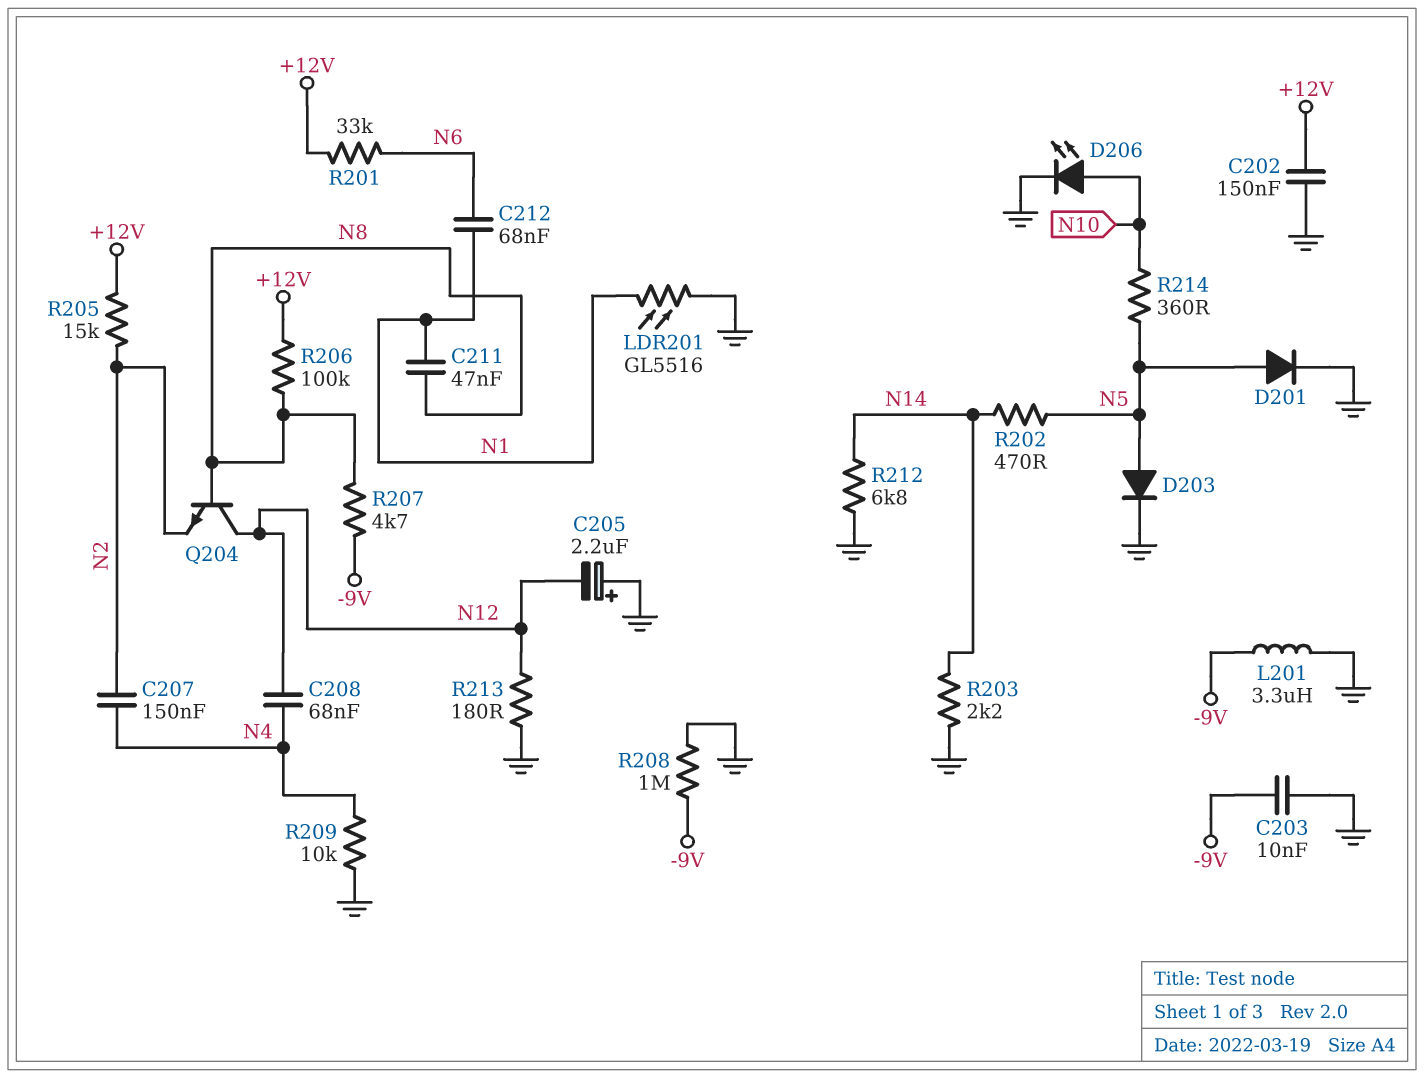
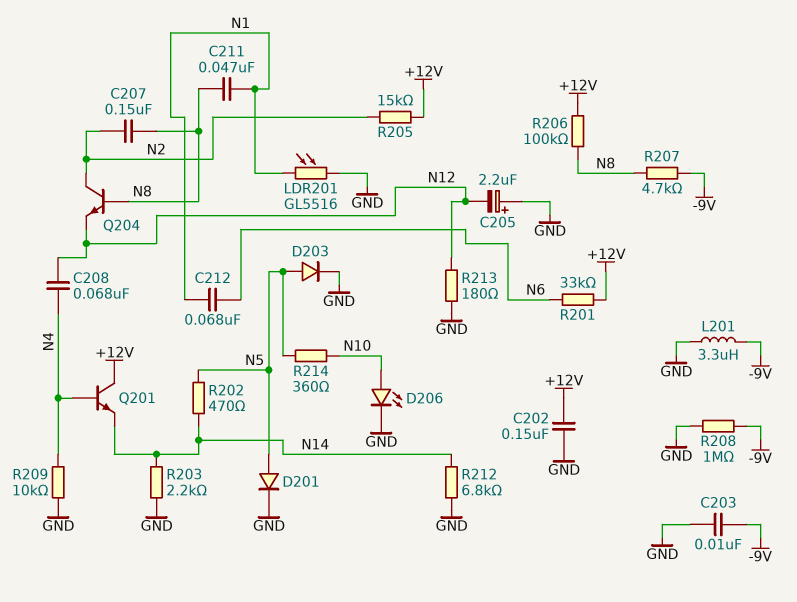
C207: 150nF (N2, N4) -> 150nF (N2, N8)
Q201: none -> NPN (B N4, C +12V, E N14)
Q204: NPN (B N8, C N12, E N2) -> NPN (B N8, C N2, E N12)

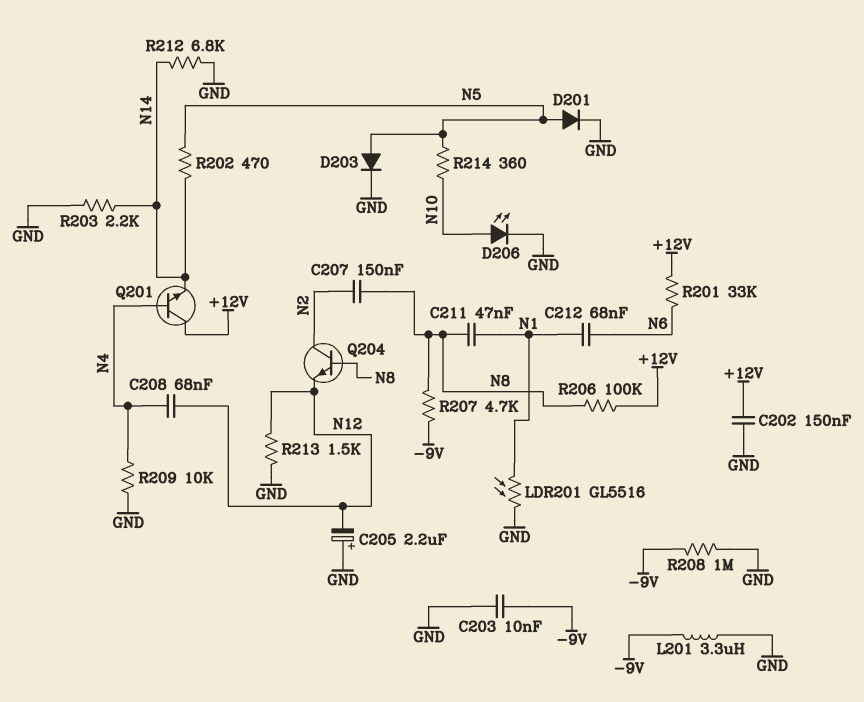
R205: 15k (+12V, N2) -> none
R213: 180 (GND, N12) -> 1.5k (GND, N12)

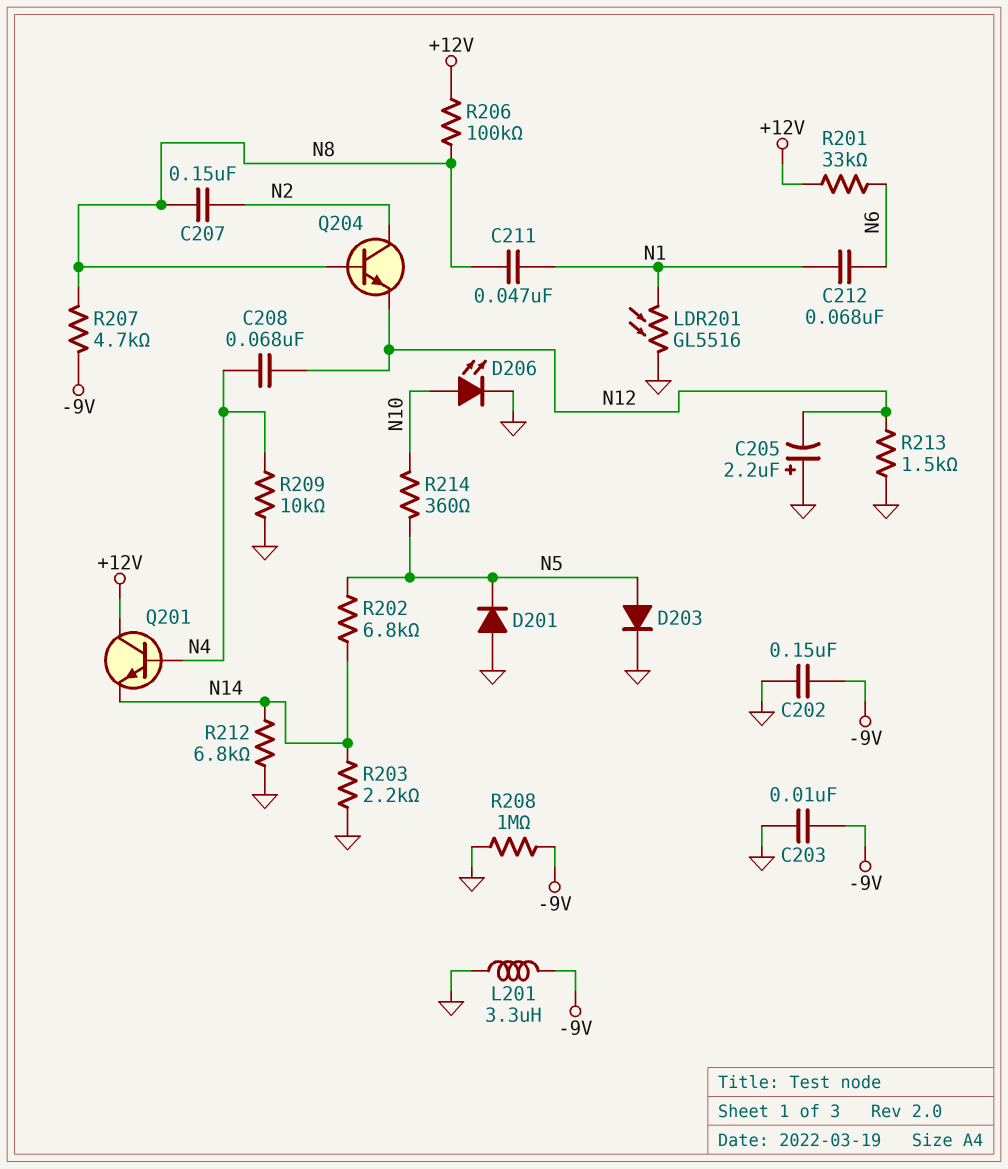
C202: 150nF (+12V, GND) -> 150nF (-9V, GND)
D201: diode (A N5, K GND) -> diode (A GND, K N5)
R202: 470 (N5, N14) -> 6.8k (N5, N14)

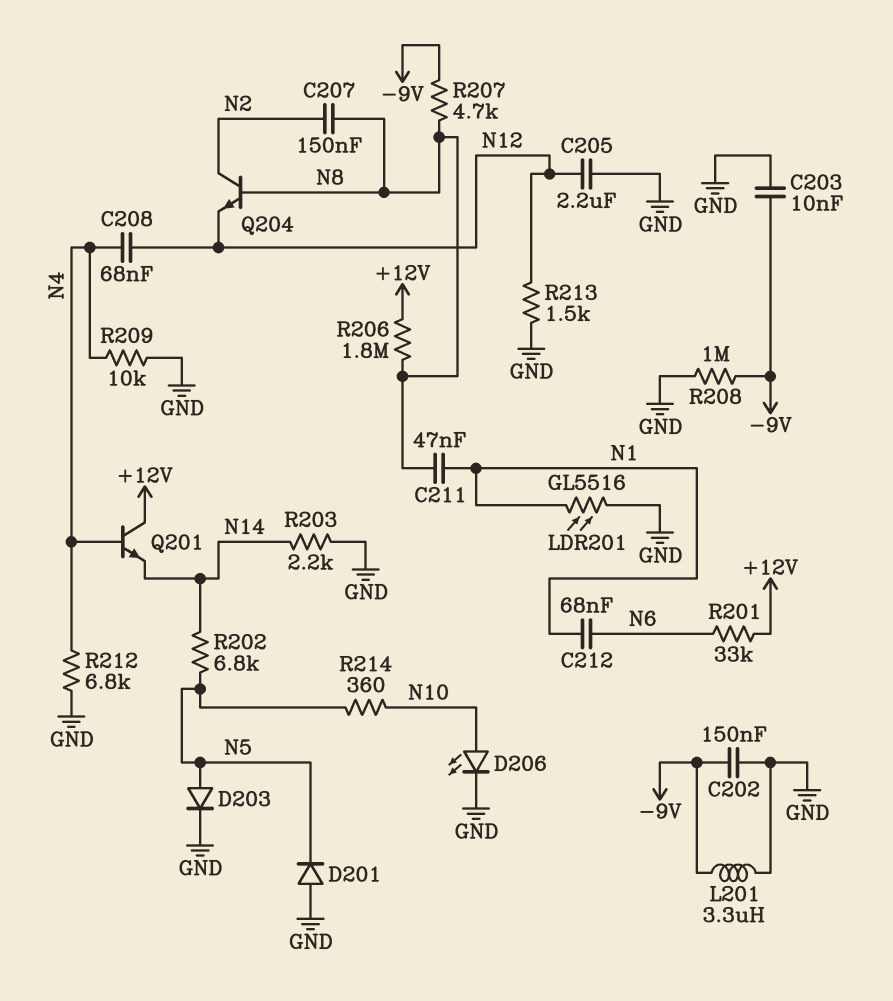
C205: 2.2uF (plus GND, minus N12) -> 2.2uF (GND, N12)
R206: 100k (+12V, N8) -> 1.8M (+12V, N8)
R212: 6.8k (GND, N14) -> 6.8k (GND, N4)

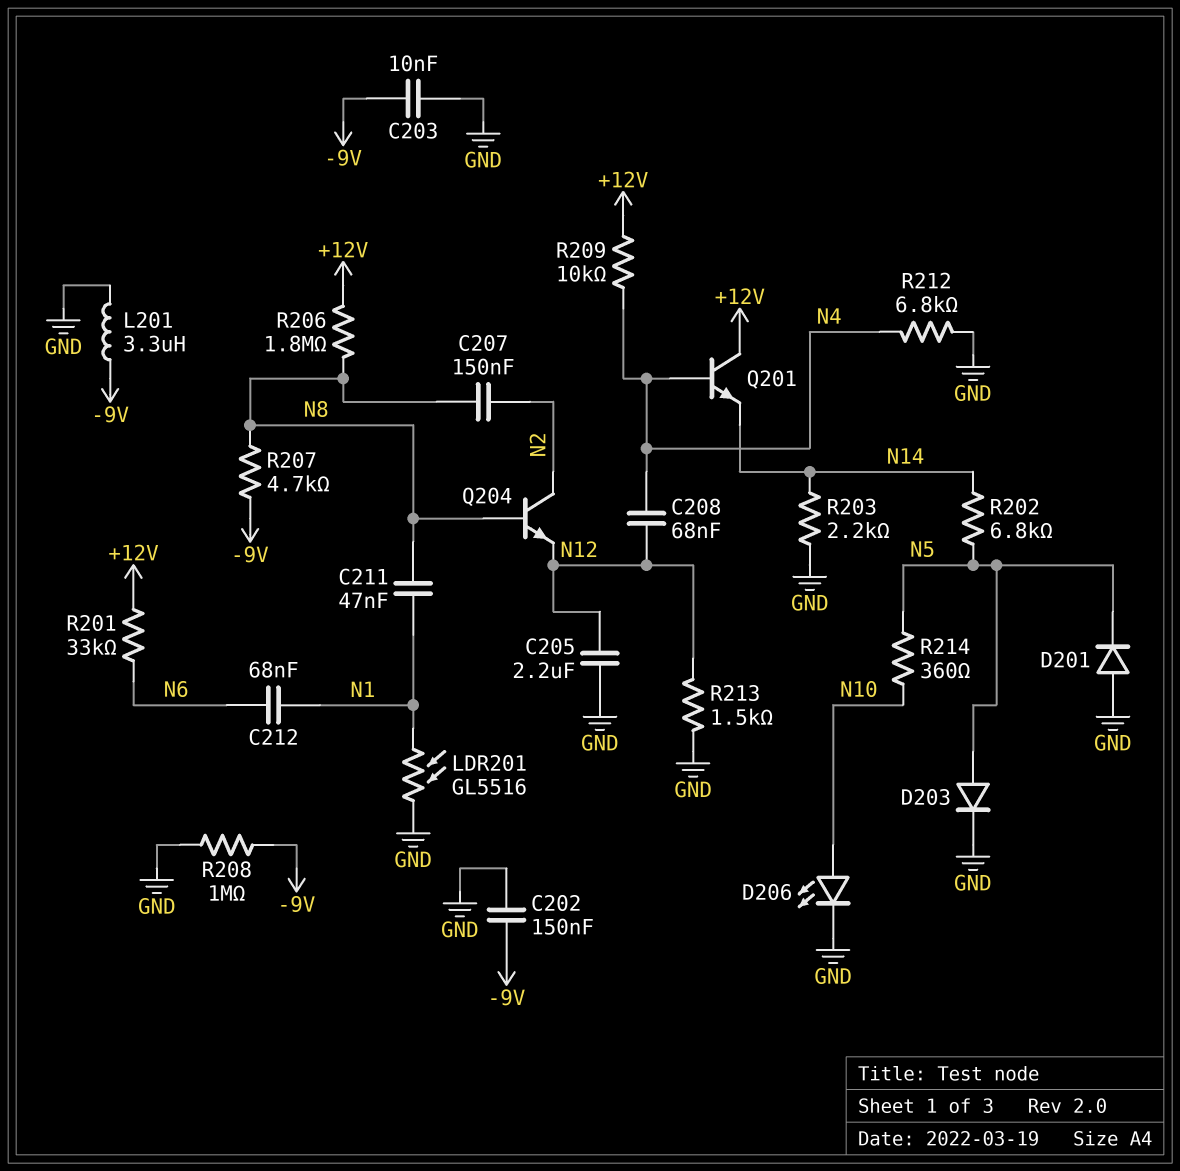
R209: 10k (GND, N4) -> 10k (+12V, N4)

